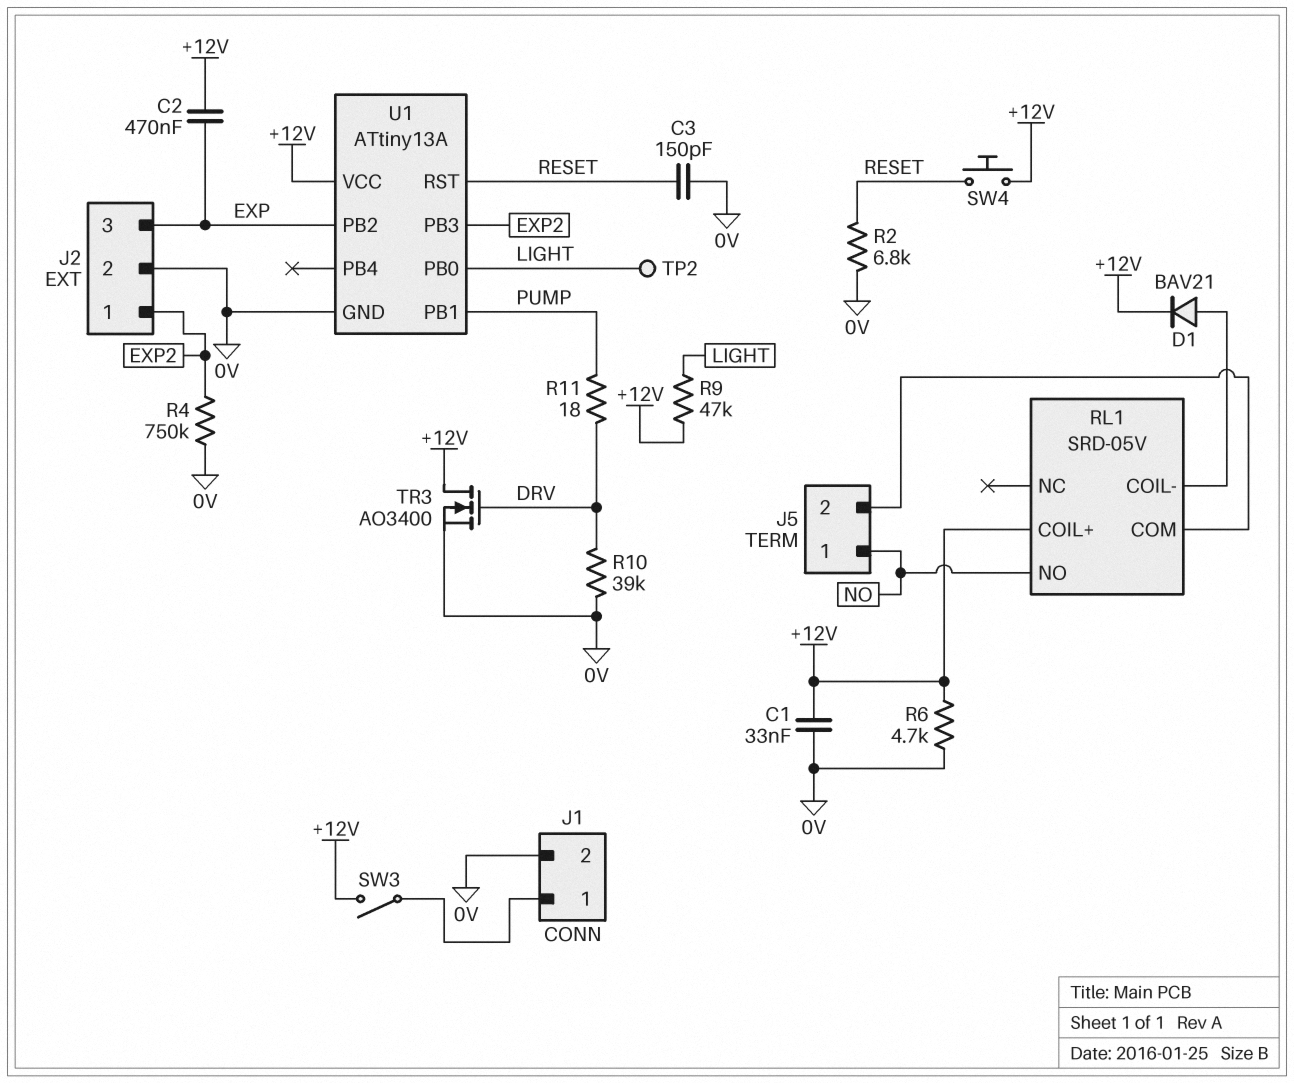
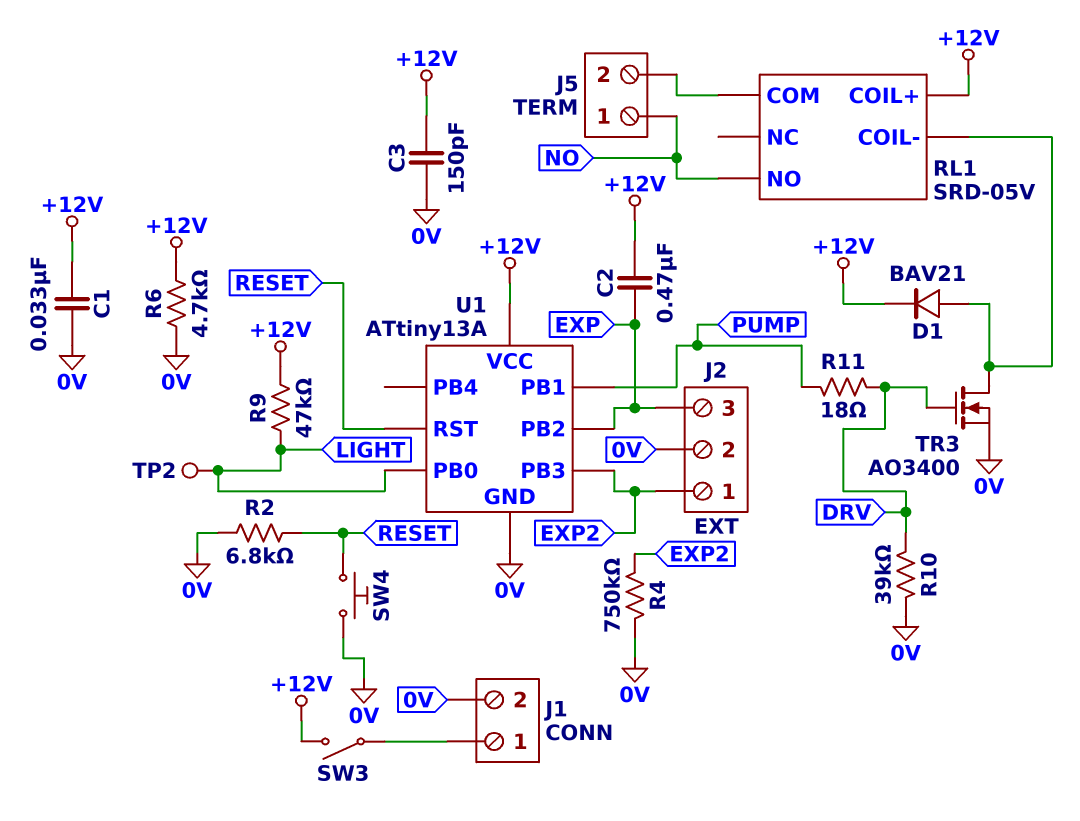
C3: 150pF (0V, RESET) -> 150pF (+12V, 0V)
SW4: button (+12V, RESET) -> button (0V, RESET)
TR3: NMOS AO3400 (G DRV, D +12V, S 0V) -> NMOS AO3400 (G DRV, D RL1/COIL-, S 0V)

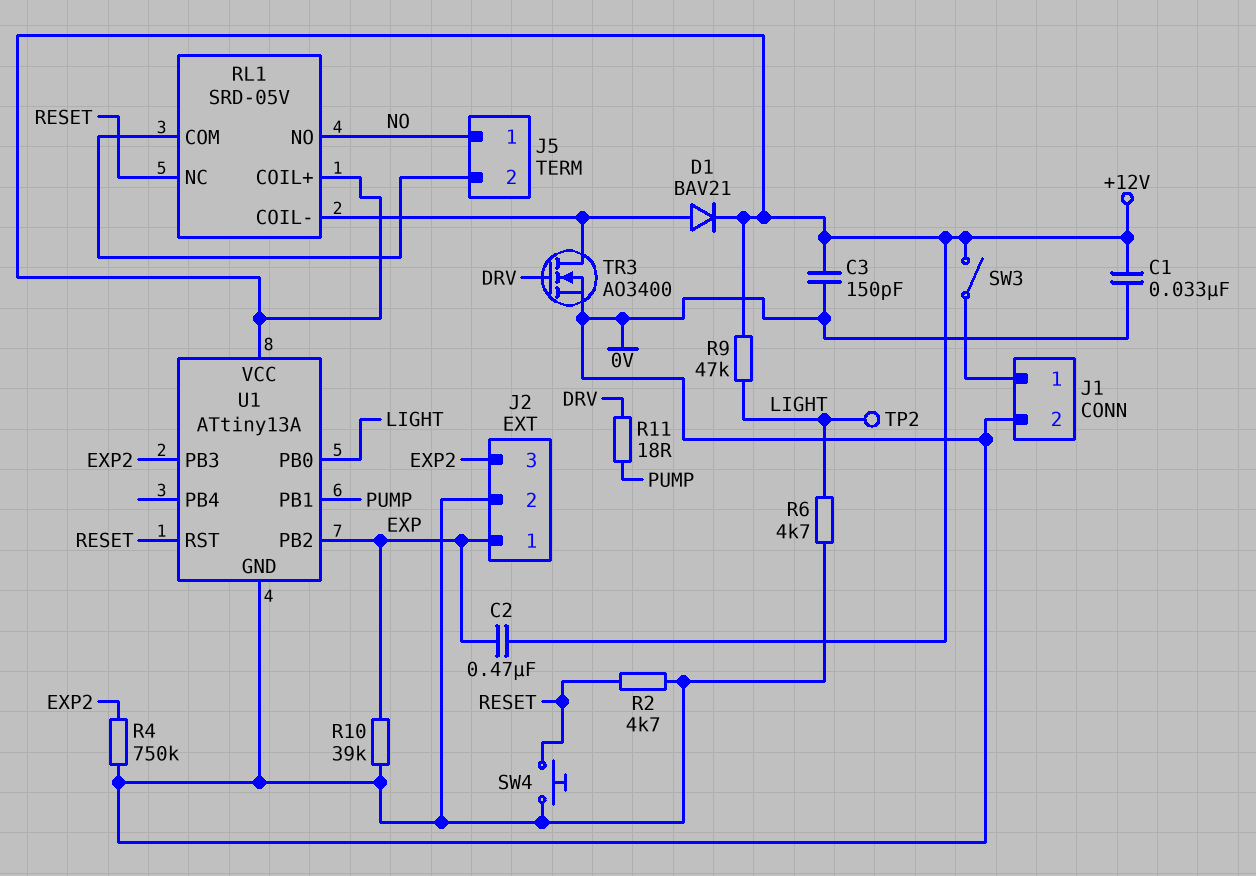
J2 pin 1: EXP2 -> EXP
J2 pin 3: EXP -> EXP2
R2: 6.8k (0V, RESET) -> 4.7k (0V, RESET)
R6: 4.7k (+12V, 0V) -> 4.7k (0V, LIGHT)
R10: 39k (0V, DRV) -> 39k (0V, EXP)
RL1 pin NC: none -> RESET

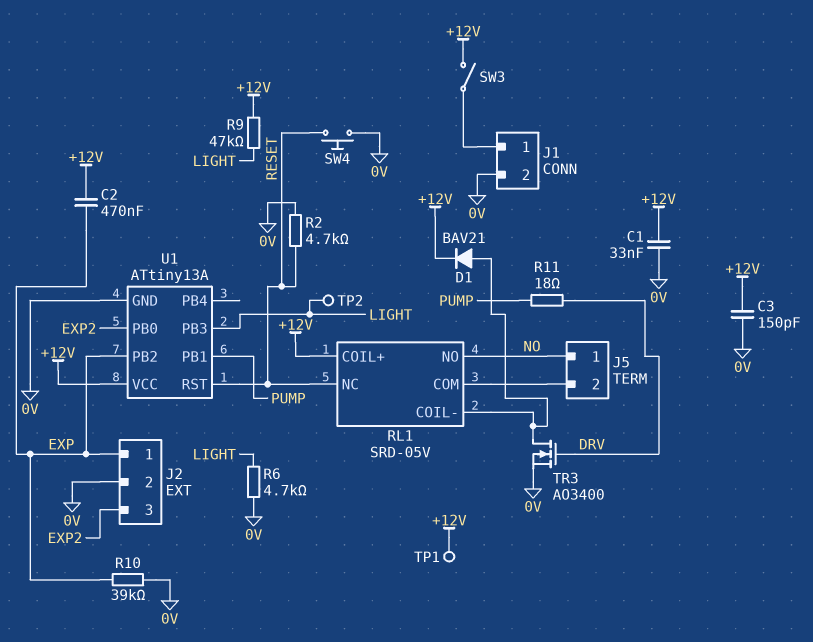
R4: 750k (0V, EXP2) -> none
TP1: none -> test point (+12V)
U1 pin PB0: LIGHT -> EXP2
U1 pin PB3: EXP2 -> LIGHT

